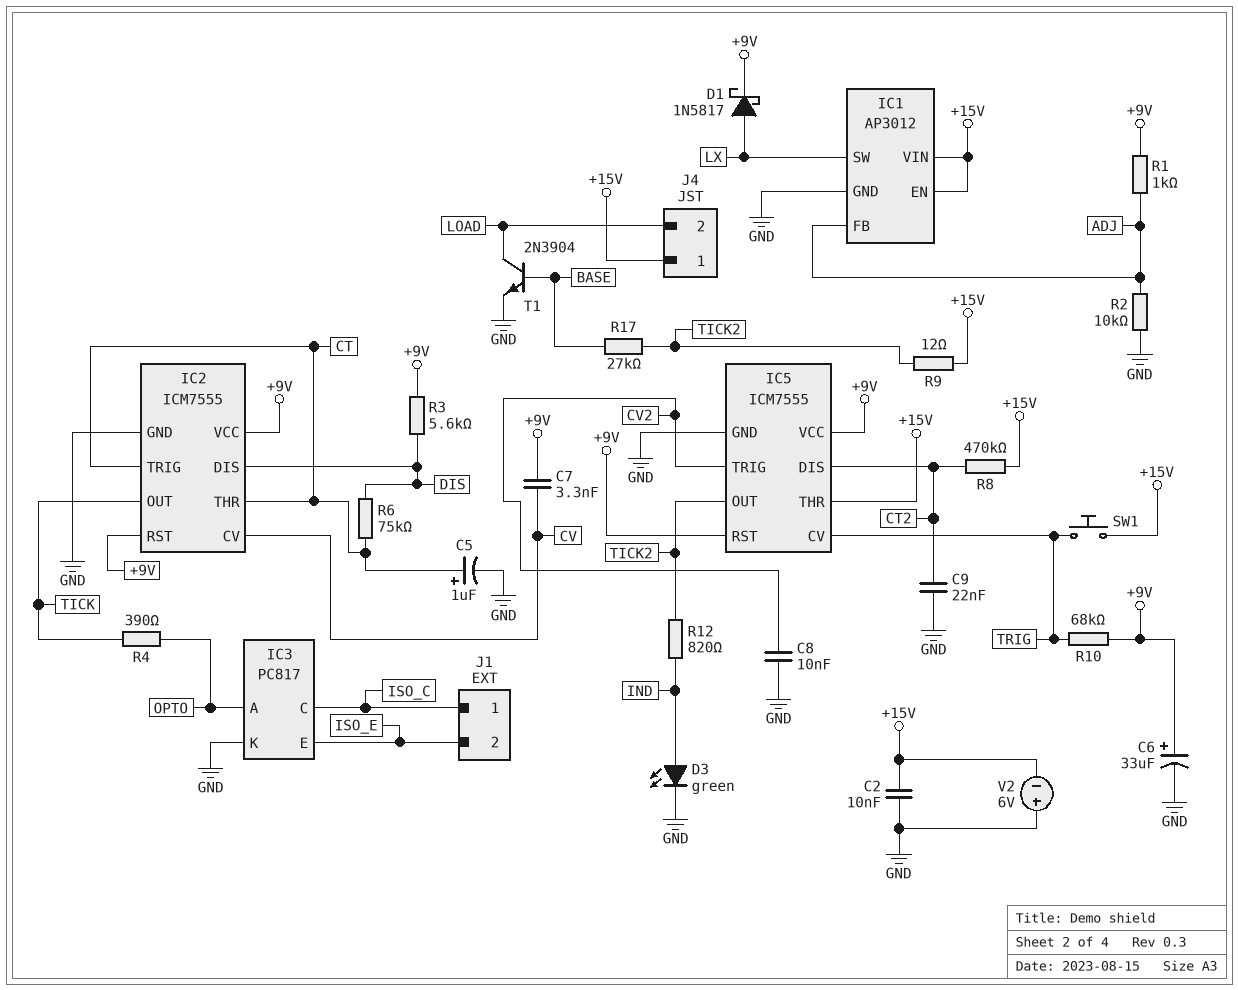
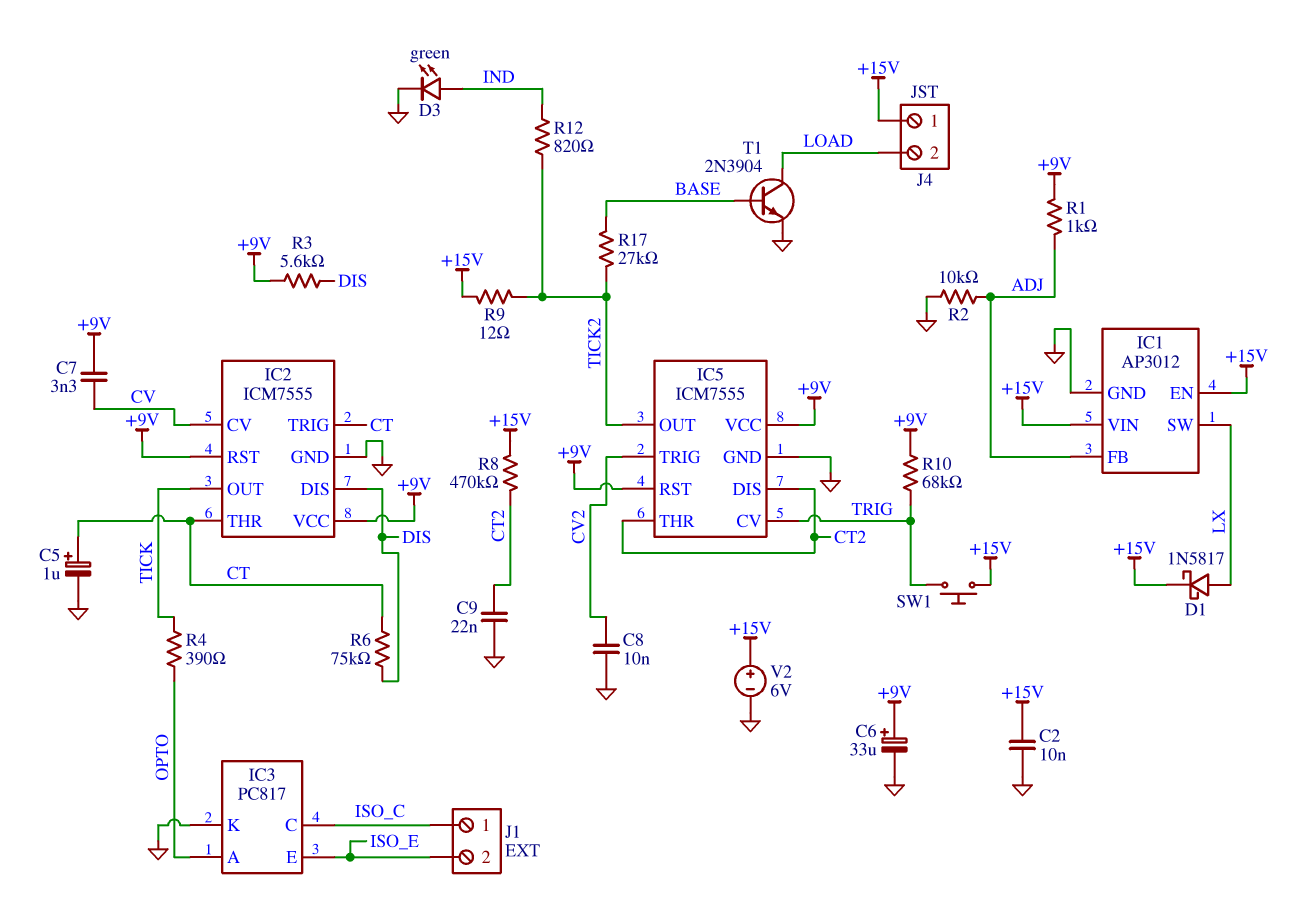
D1: schottky 1N5817 (A LX, K +9V) -> schottky 1N5817 (A LX, K +15V)
IC5 pin THR: +15V -> CT2
V2: 6V (plus GND, minus +15V) -> 6V (plus +15V, minus GND)

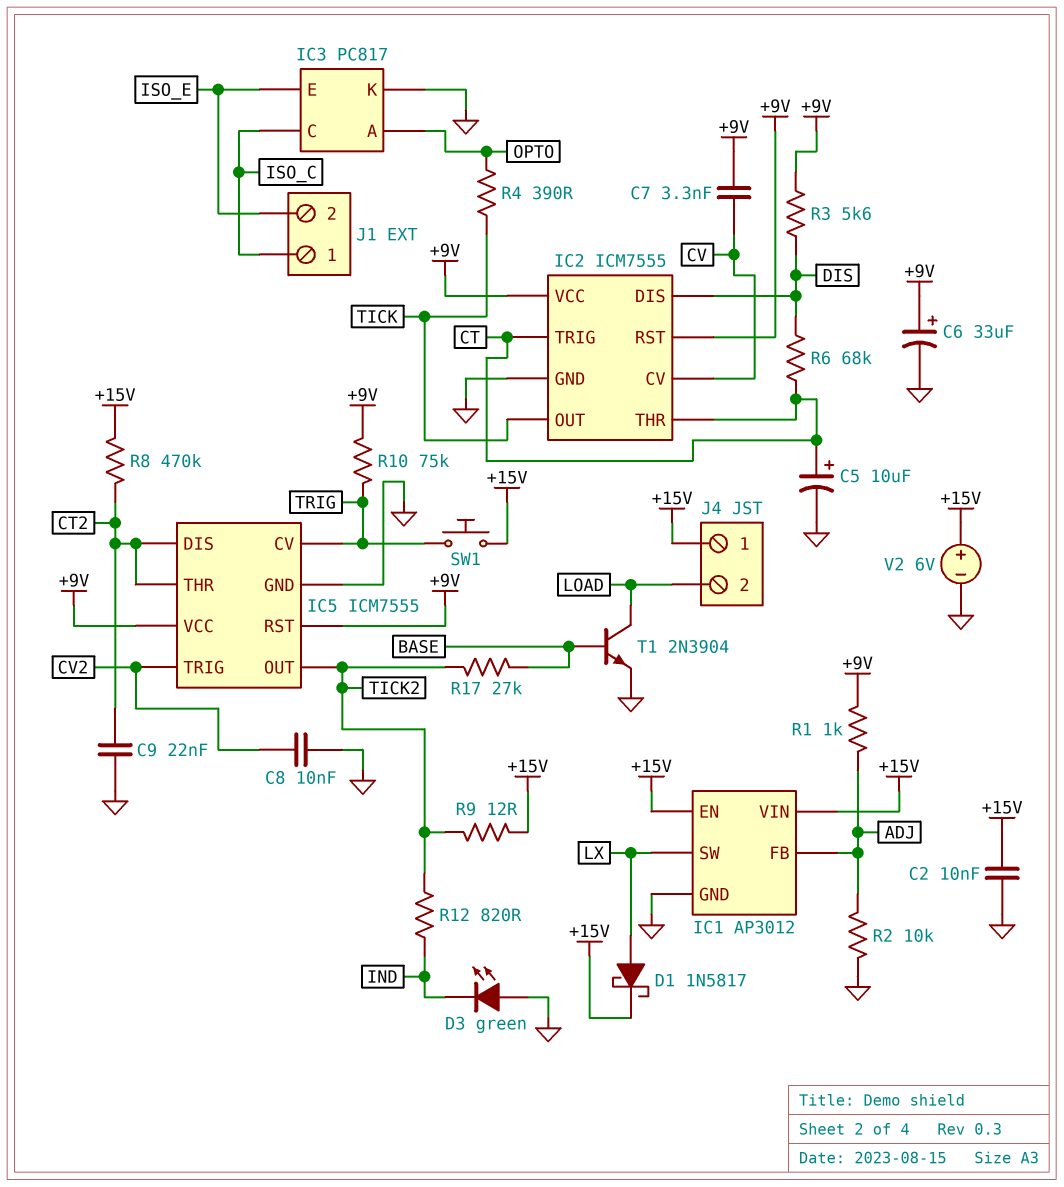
C5: 1uF (plus CT, minus GND) -> 10uF (plus CT, minus GND)
D3: LED green (A IND, K GND) -> LED green (A GND, K IND)
R6: 75k (CT, DIS) -> 68k (CT, DIS)
R10: 68k (+9V, TRIG) -> 75k (+9V, TRIG)

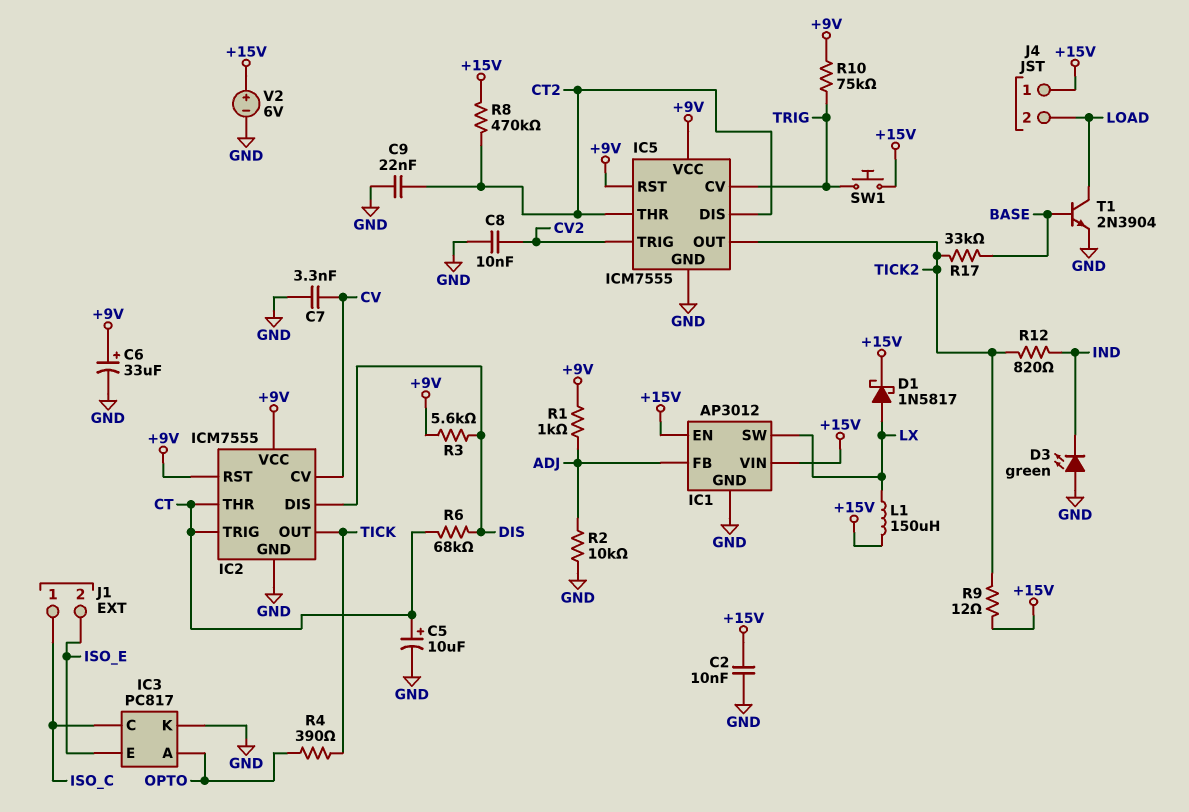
C7: 3.3nF (+9V, CV) -> 3.3nF (CV, GND)
L1: none -> 150uH (+15V, LX)
R17: 27k (BASE, TICK2) -> 33k (BASE, TICK2)

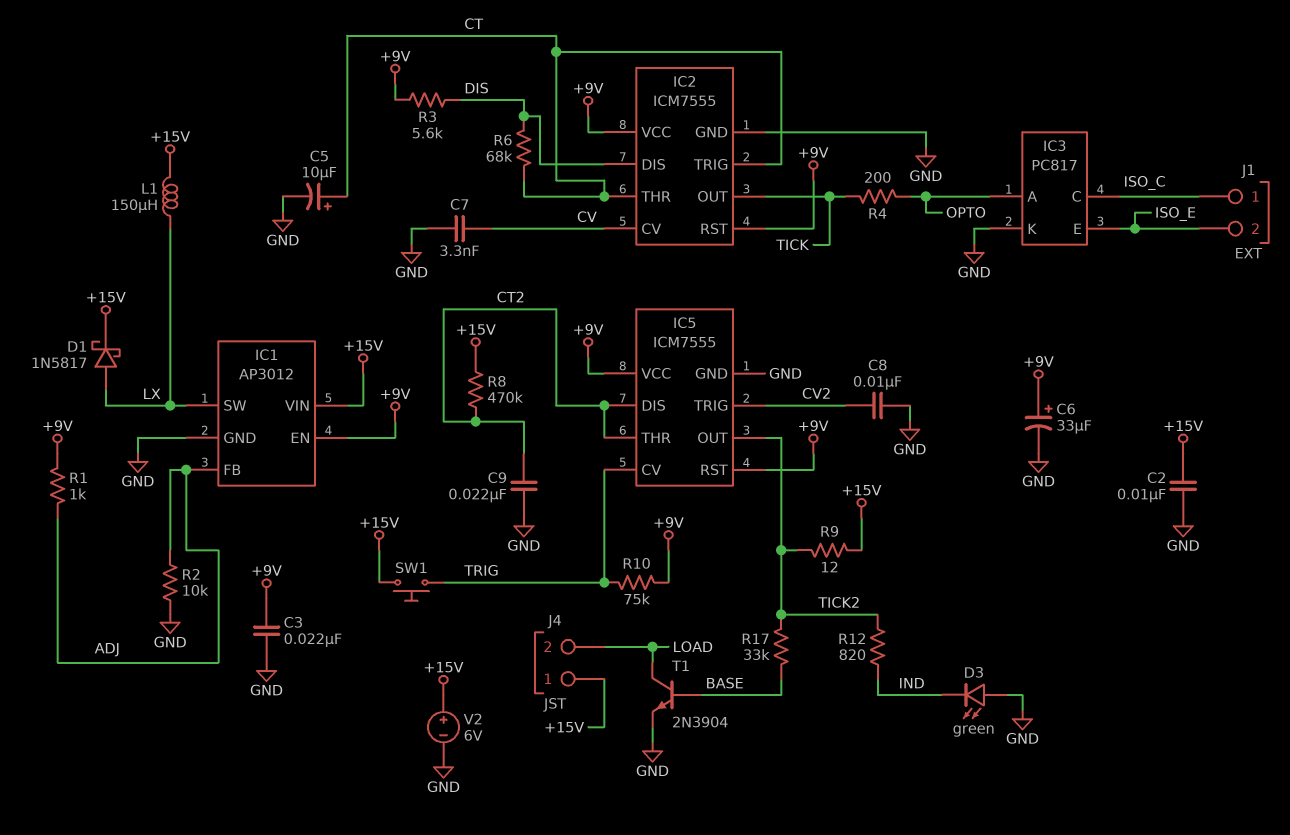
C3: none -> 22nF (+9V, GND)
IC1 pin EN: +15V -> +9V
R4: 390 (OPTO, TICK) -> 200 (OPTO, TICK)

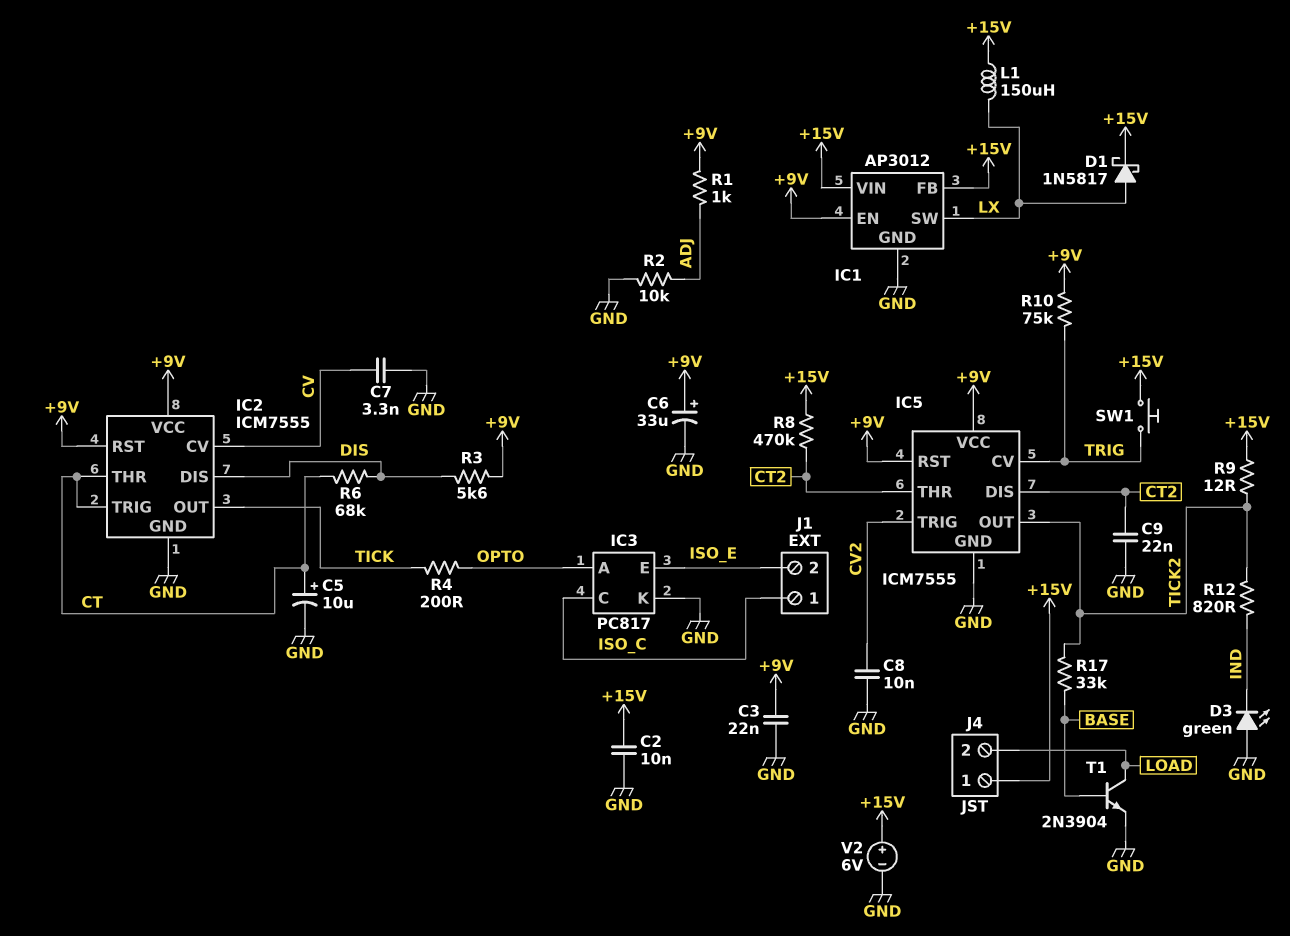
IC1 pin FB: ADJ -> +15V

